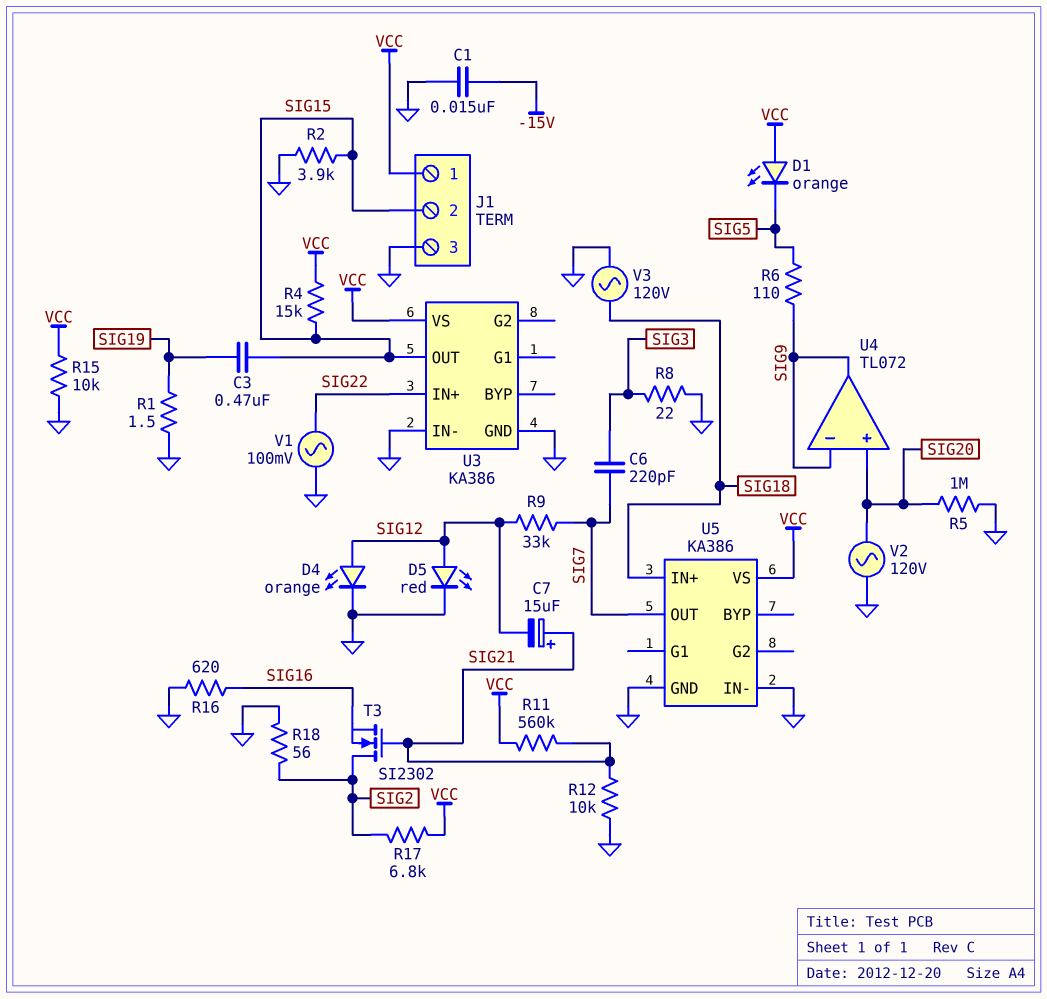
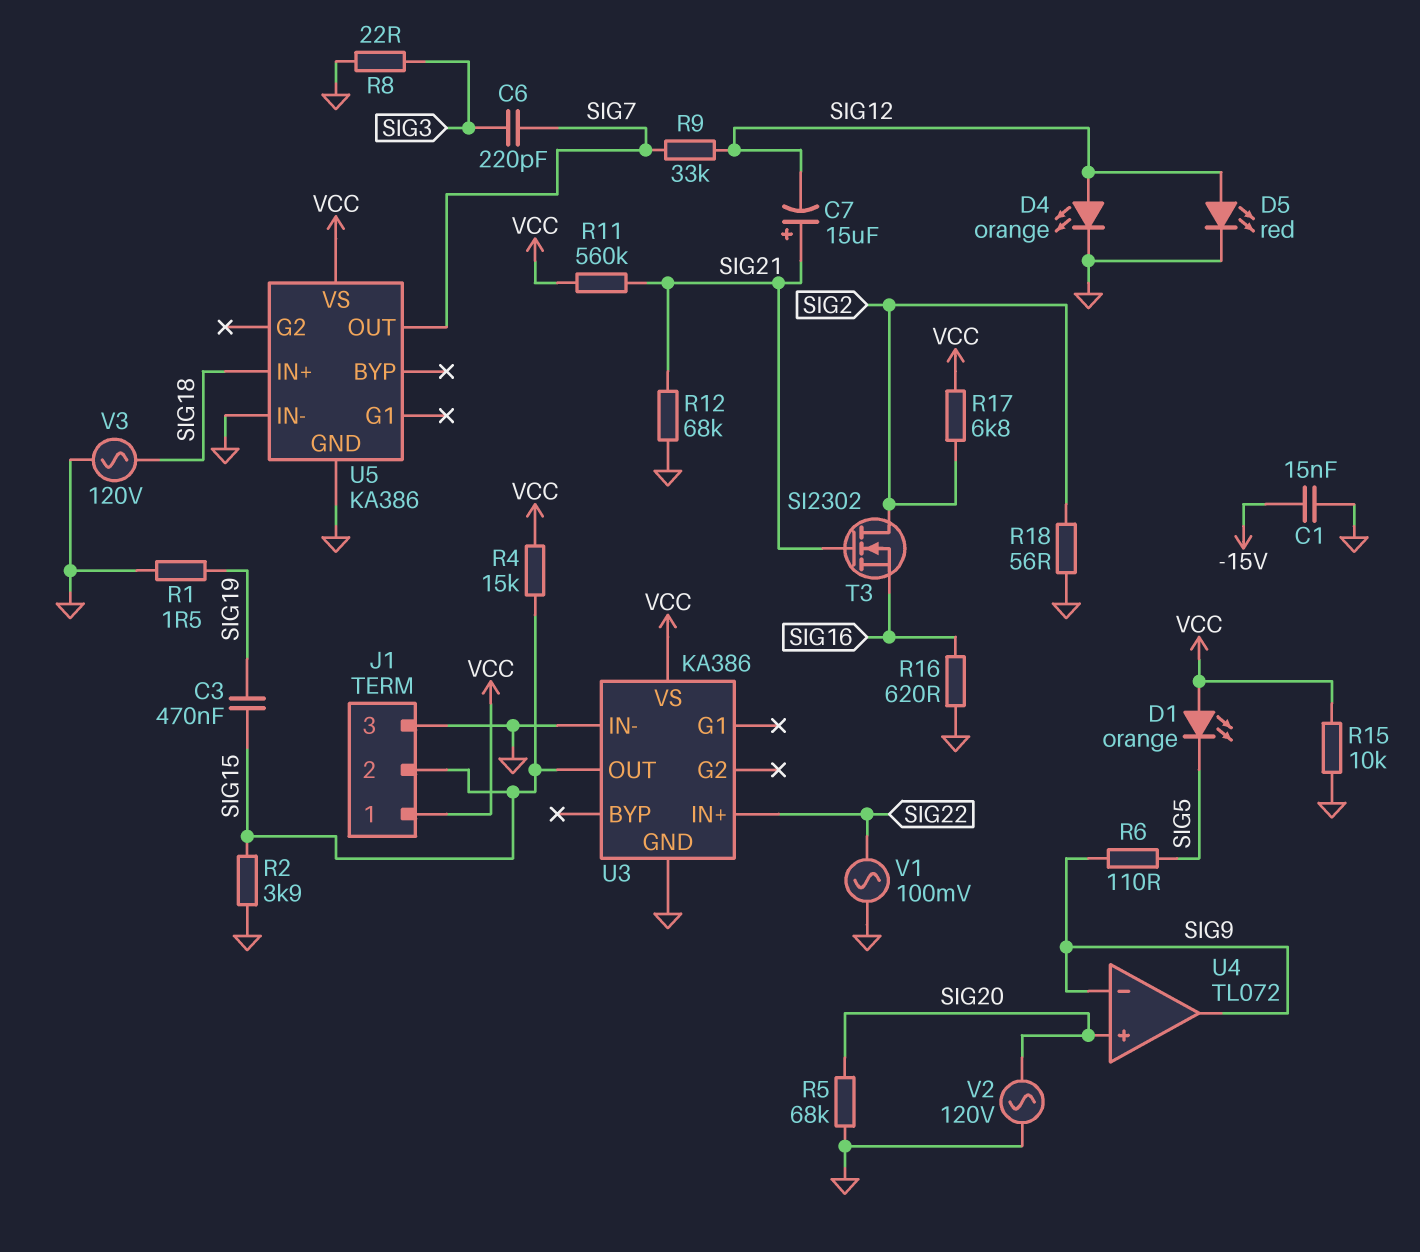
R5: 1M (GND, SIG20) -> 68k (GND, SIG20)
R12: 10k (GND, SIG21) -> 68k (GND, SIG21)

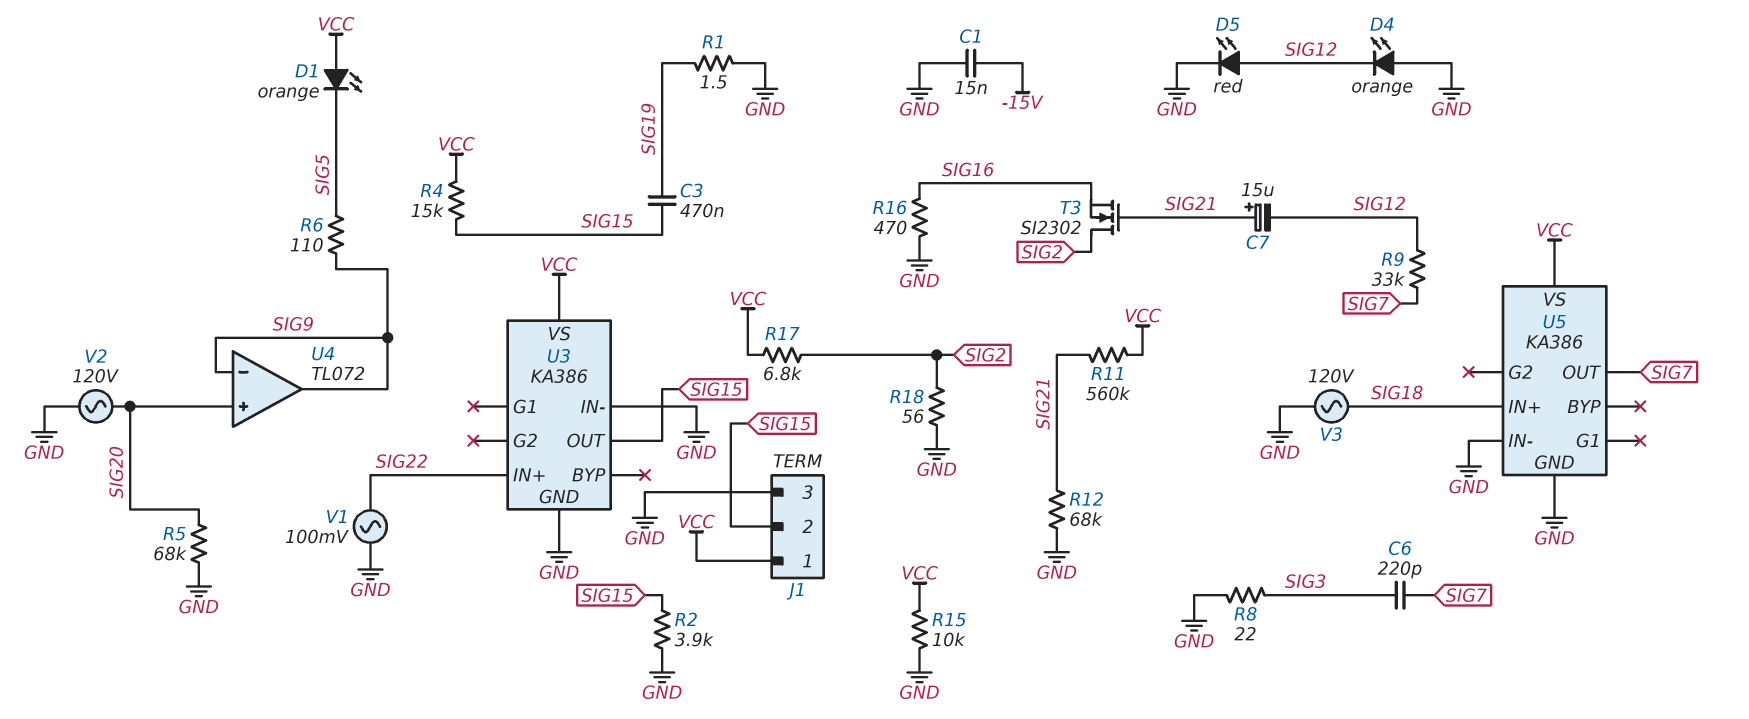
D4: LED orange (A SIG12, K GND) -> LED orange (A GND, K SIG12)
R16: 620 (GND, SIG16) -> 470 (GND, SIG16)

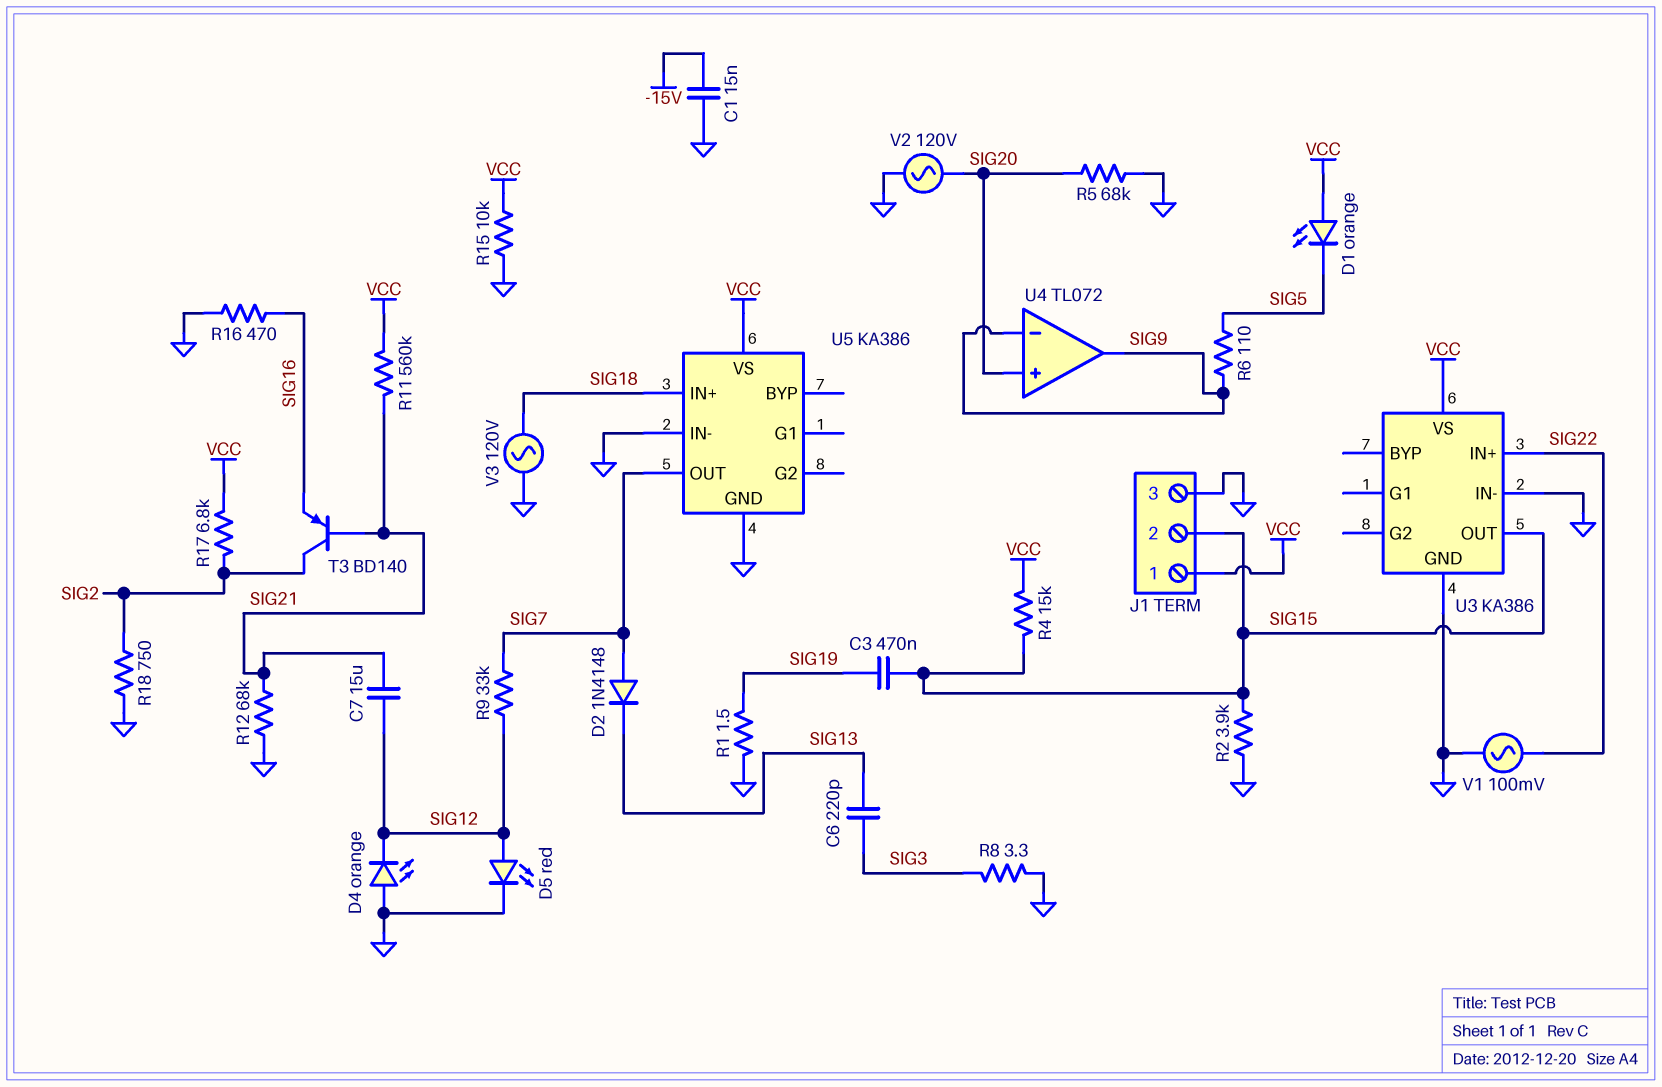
C6: 220pF (SIG3, SIG7) -> 220pF (SIG3, SIG13)
C7: 15uF (plus SIG21, minus SIG12) -> 15uF (SIG12, SIG21)
D2: none -> diode 1N4148 (A SIG7, K SIG13)
R8: 22 (GND, SIG3) -> 3.3 (GND, SIG3)
R18: 56 (GND, SIG2) -> 750 (GND, SIG2)
T3: NMOS SI2302 (G SIG21, D SIG2, S SIG16) -> PNP BD140 (B SIG21, C SIG2, E SIG16)

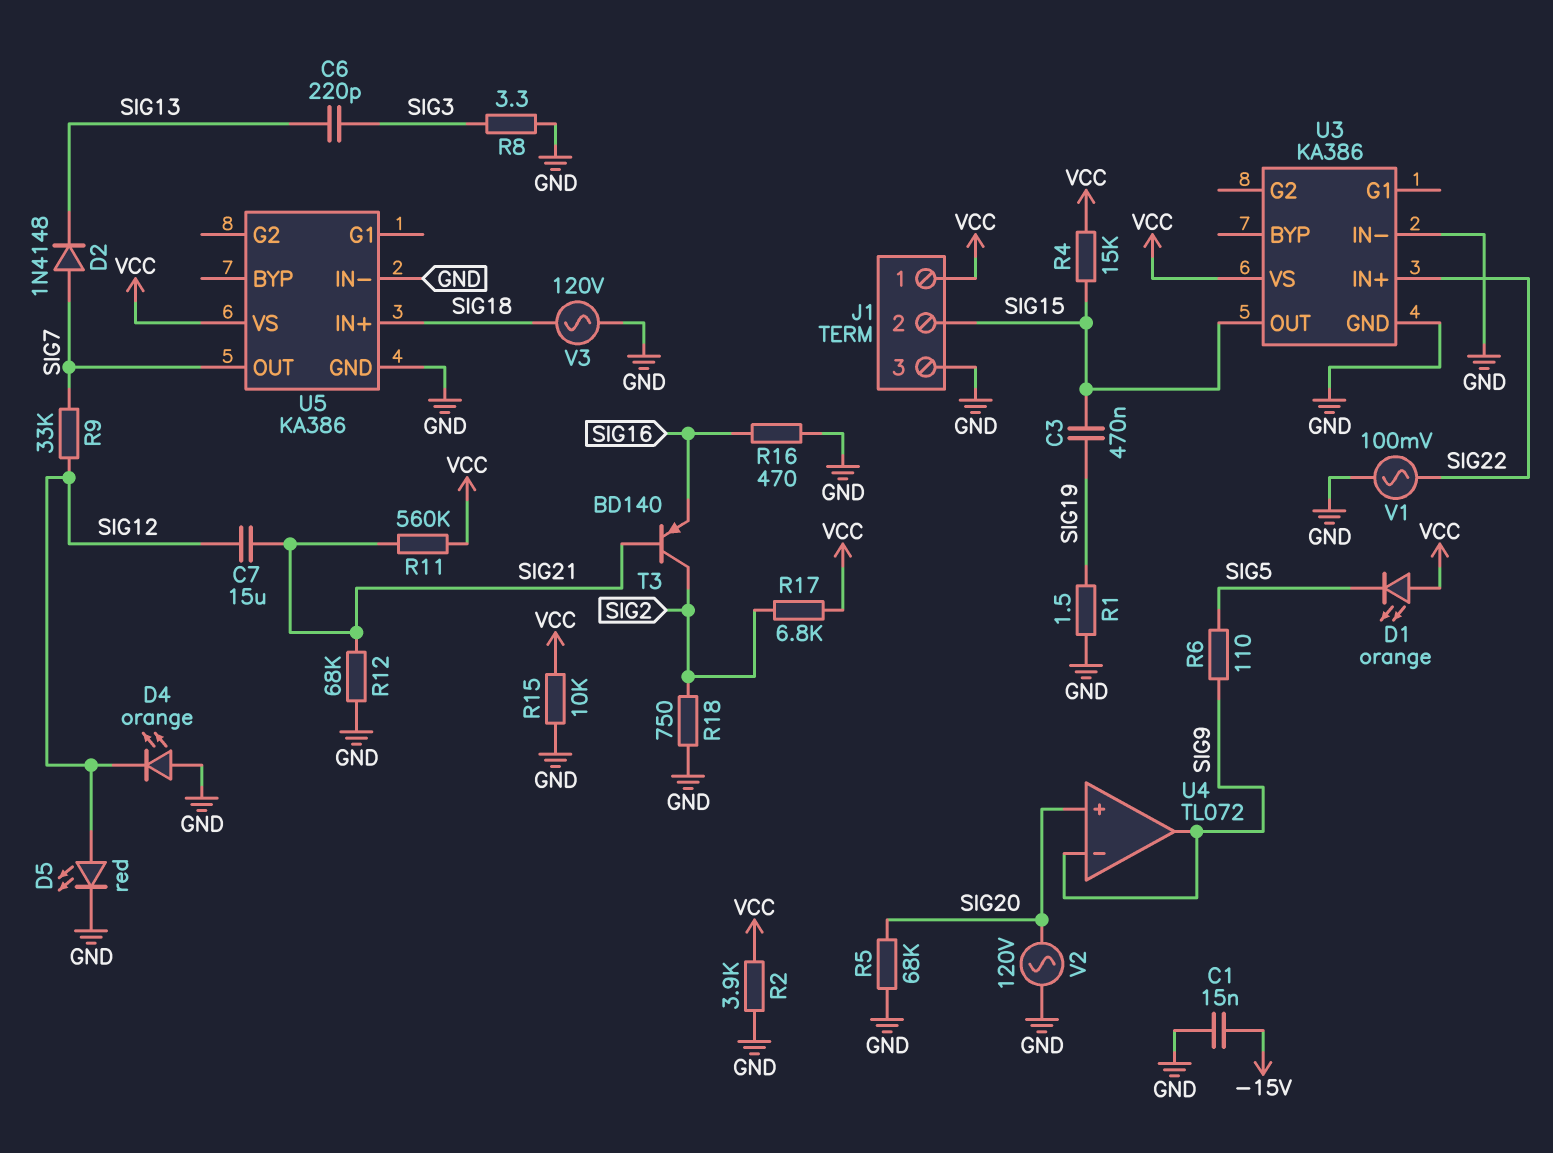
R2: 3.9k (GND, SIG15) -> 3.9k (GND, VCC)

